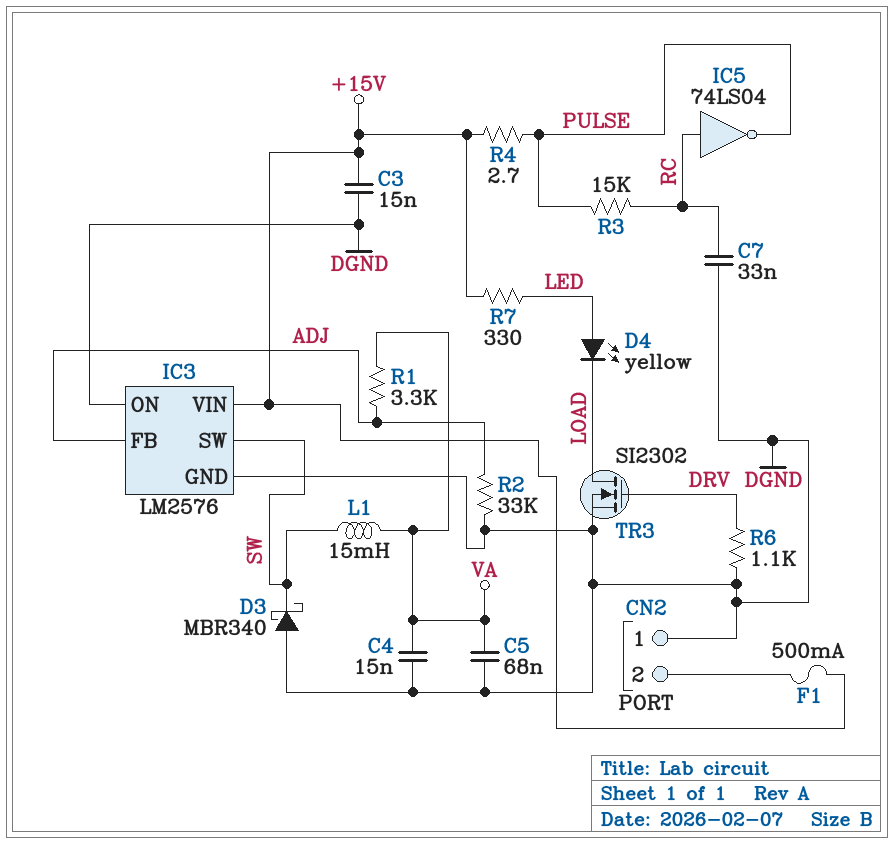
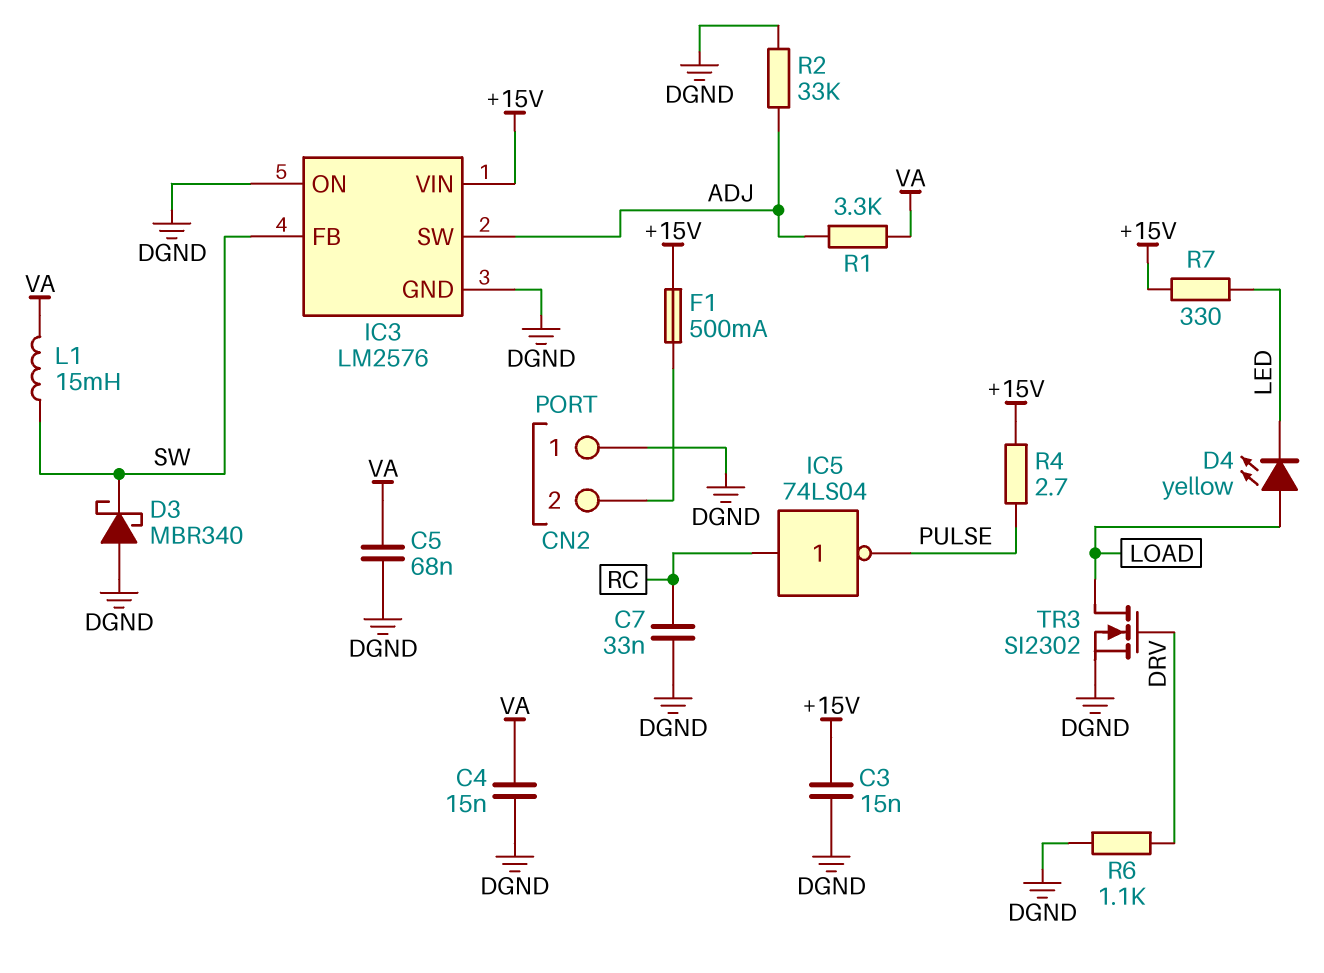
D4: LED yellow (A LED, K LOAD) -> LED yellow (A LOAD, K LED)
IC3 pin FB: ADJ -> SW
IC3 pin SW: SW -> ADJ
R3: 15k (PULSE, RC) -> none

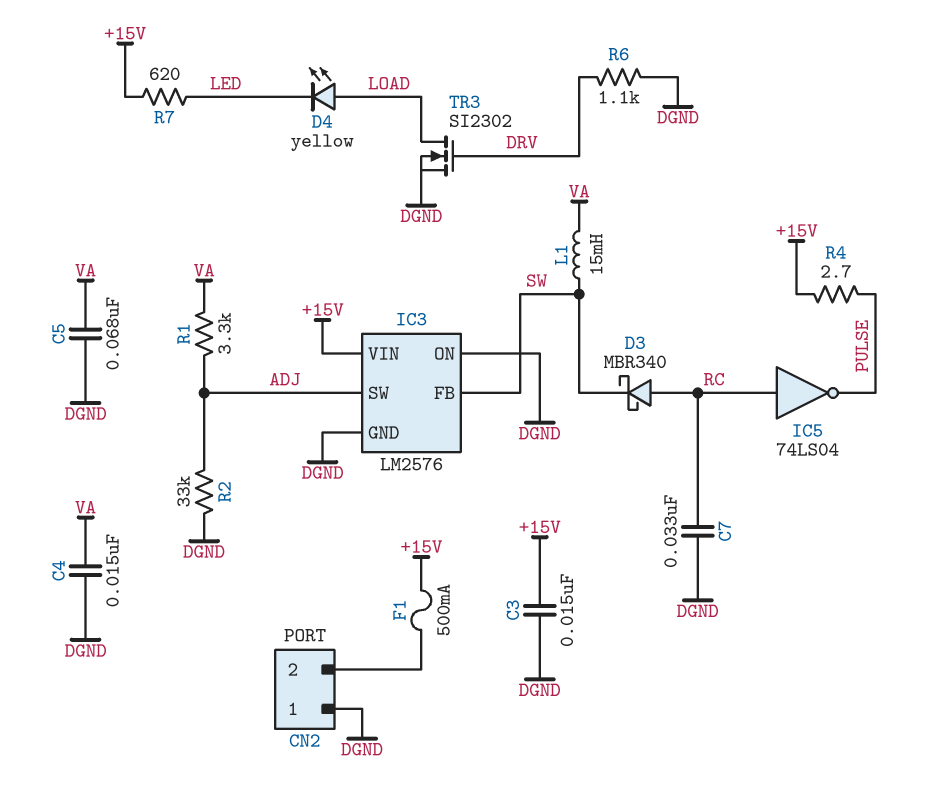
D3: schottky MBR340 (A DGND, K SW) -> schottky MBR340 (A RC, K SW)
R7: 330 (+15V, LED) -> 620 (+15V, LED)

